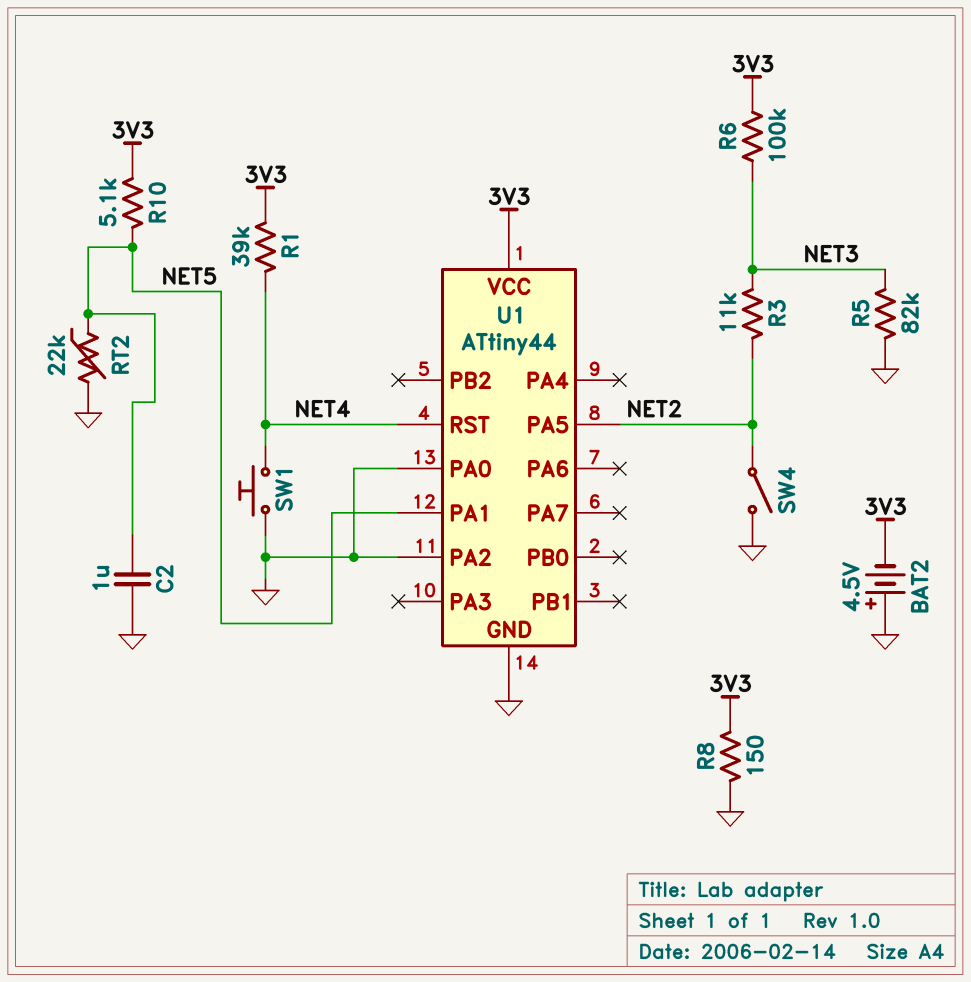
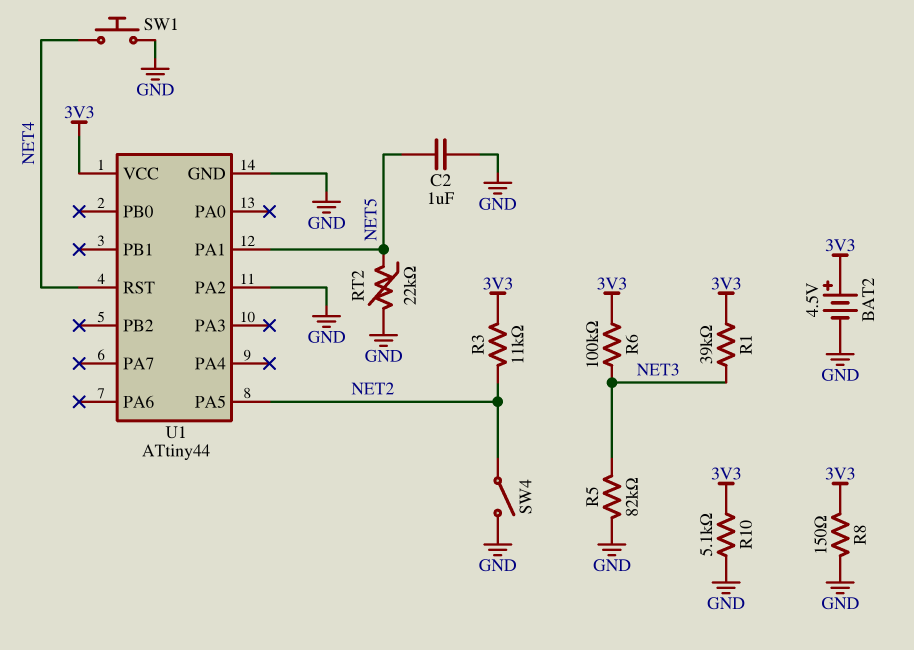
BAT2: 4.5V (plus GND, minus 3V3) -> 4.5V (plus 3V3, minus GND)
R1: 39k (3V3, NET4) -> 39k (3V3, NET3)
R3: 11k (NET2, NET3) -> 11k (3V3, NET2)
R10: 5.1k (3V3, NET5) -> 5.1k (3V3, GND)
U1 pin PA0: GND -> none

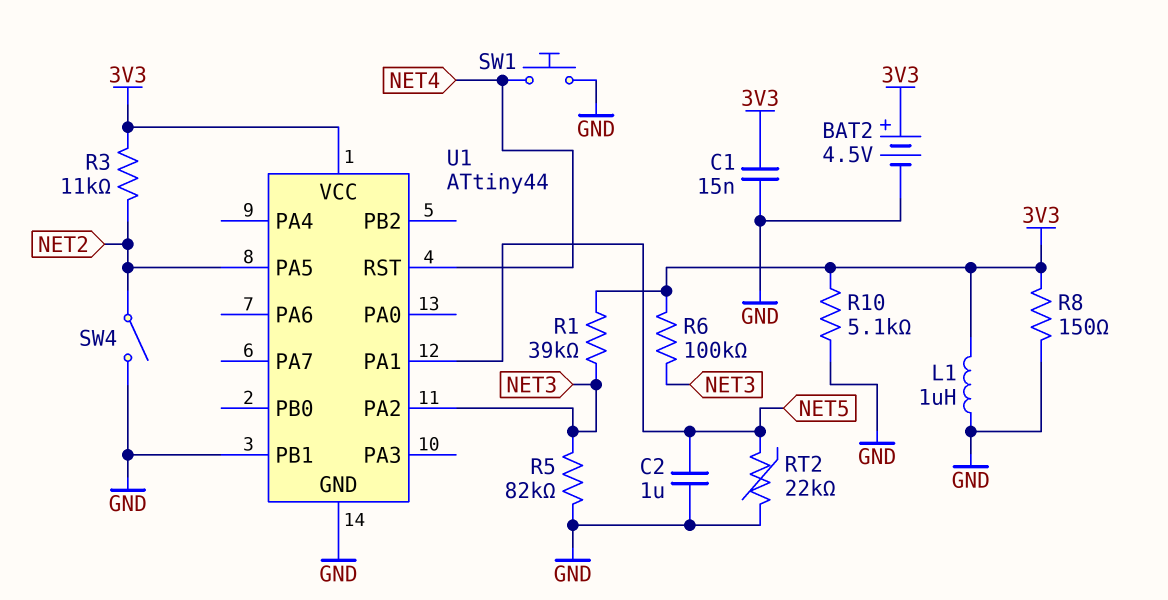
C1: none -> 15nF (3V3, GND)
L1: none -> 1uH (3V3, GND)
U1 pin PA2: GND -> NET3
U1 pin PB1: none -> GND

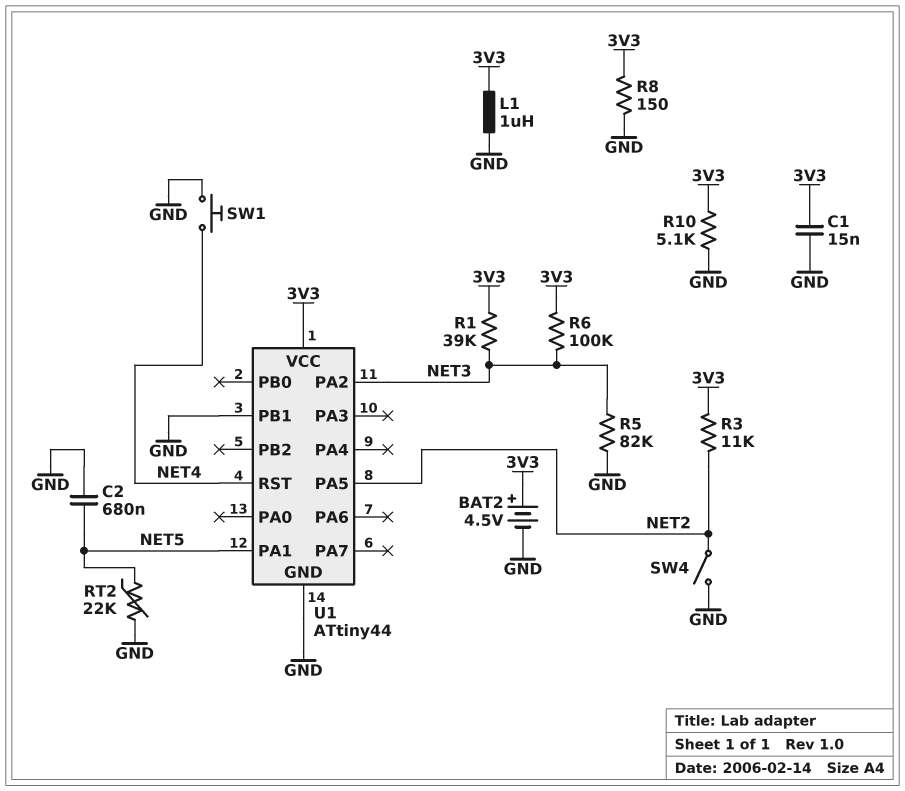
C2: 1uF (GND, NET5) -> 680nF (GND, NET5)

